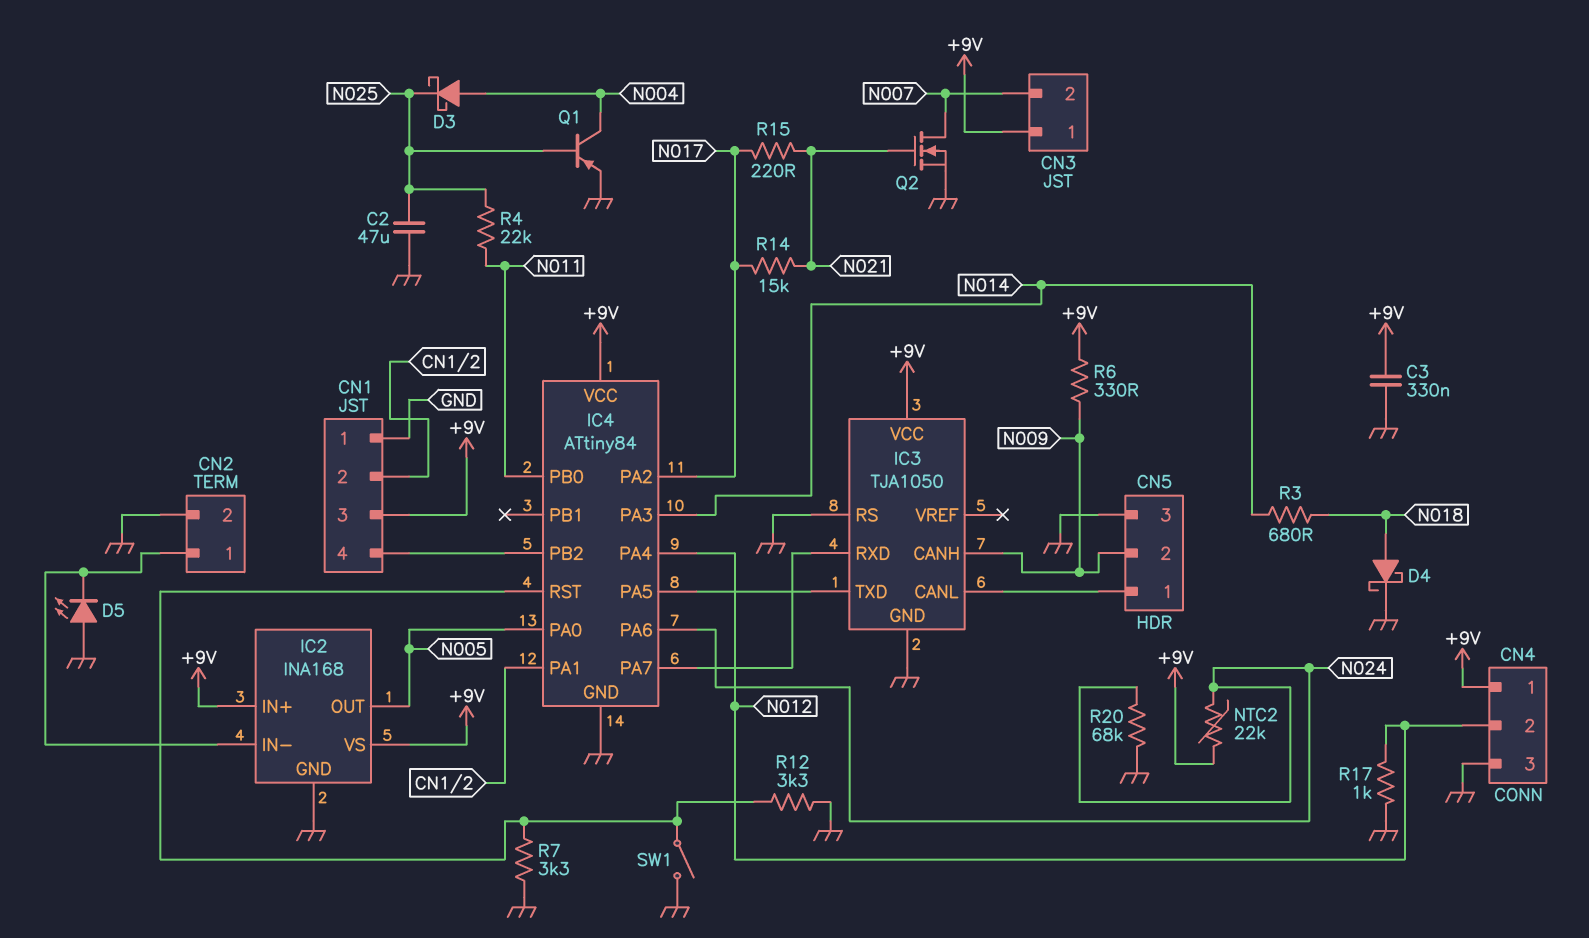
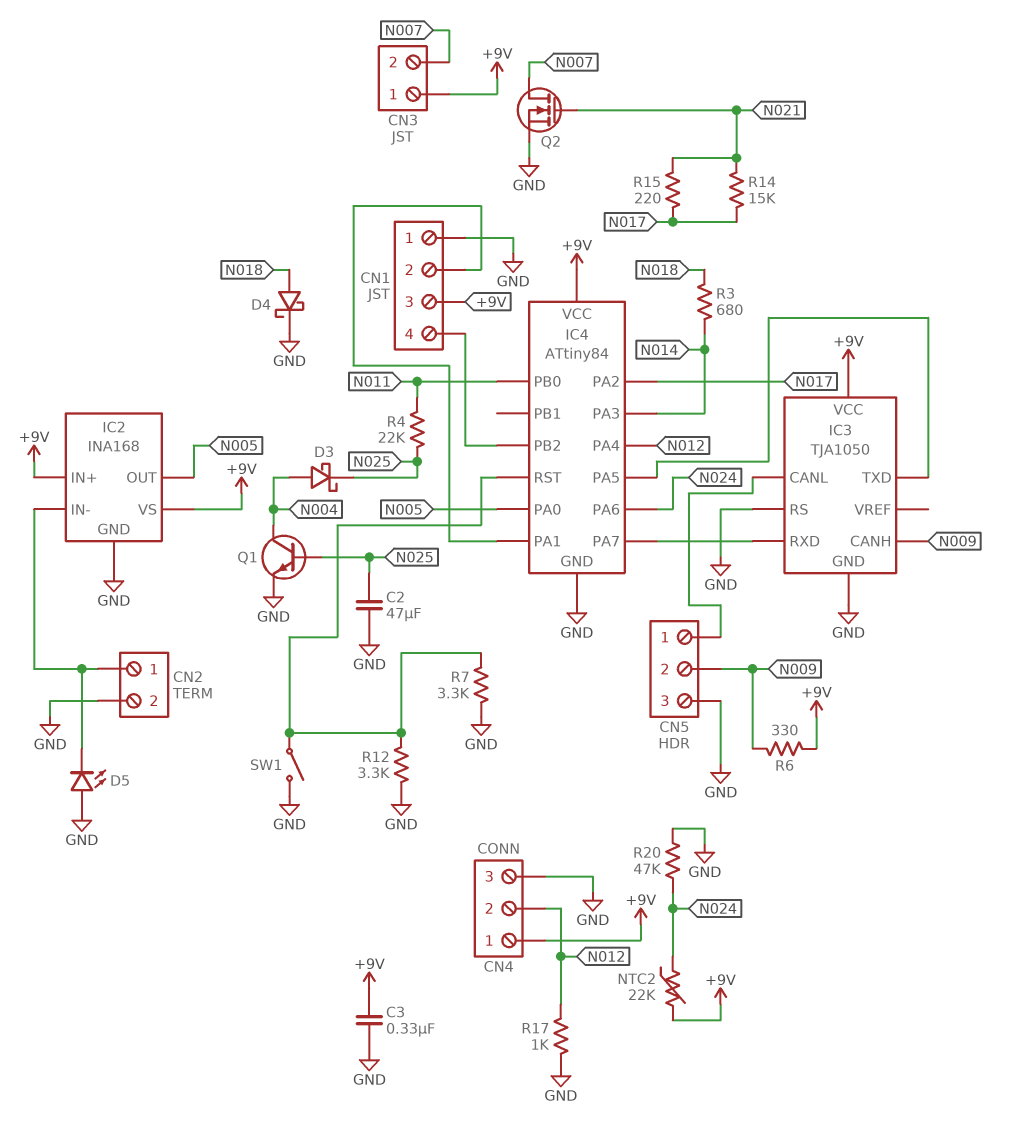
Q1: PNP (B N025, C N004, E GND) -> NPN (B N025, C N004, E GND)
R20: 68k (GND, N024) -> 47k (GND, N024)

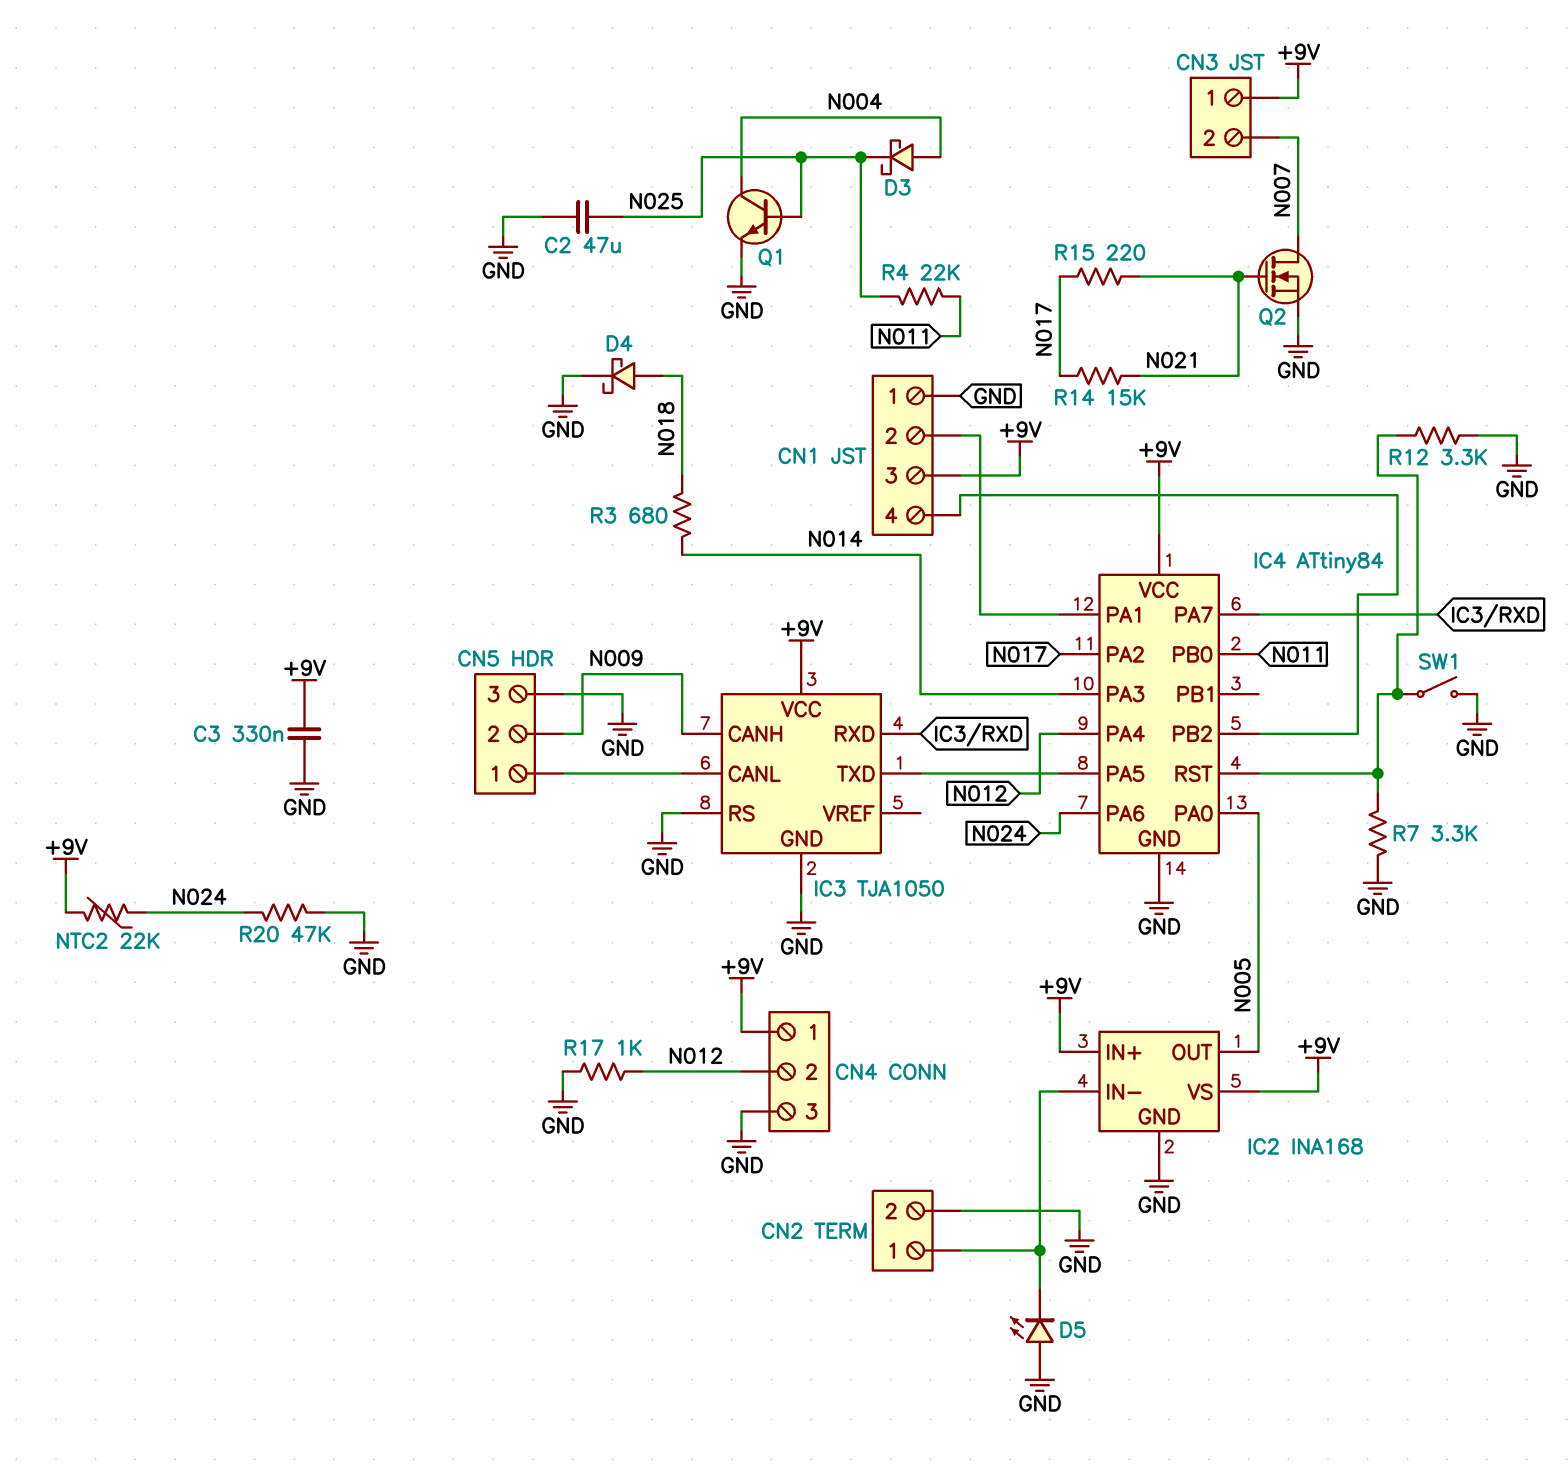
R6: 330 (+9V, N009) -> none

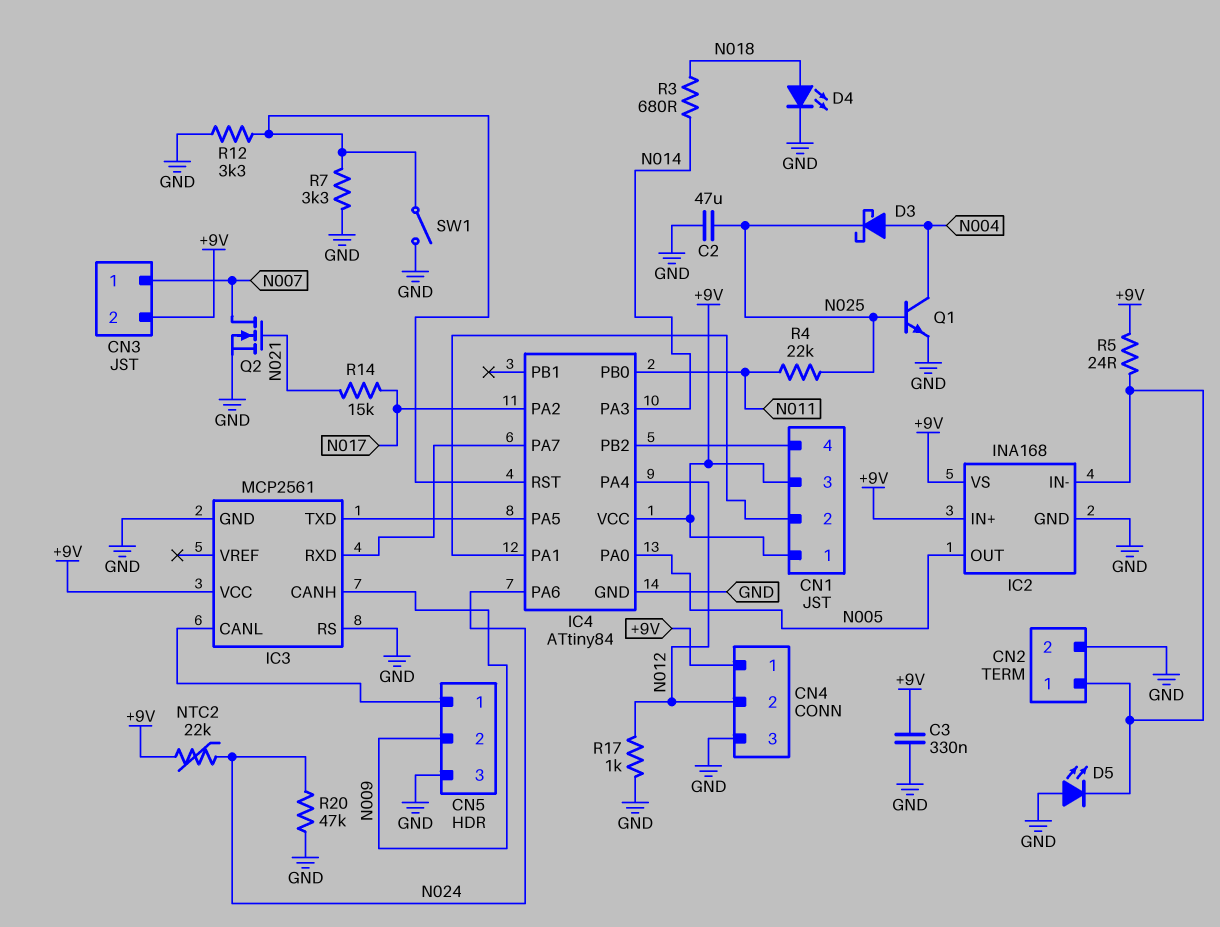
CN1 pin 1: GND -> +9V
CN3 pin 1: +9V -> N007
CN3 pin 2: N007 -> +9V
D4: schottky (A N018, K GND) -> LED (A N018, K GND)
IC3: TJA1050 -> MCP2561
R5: none -> 24 (+9V, CN2/1)
R15: 220 (N017, N021) -> none

